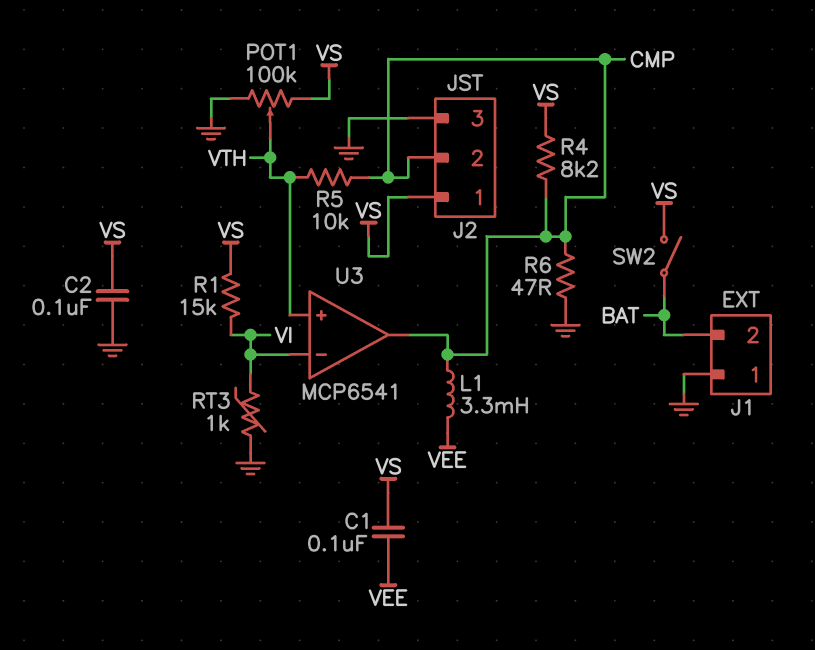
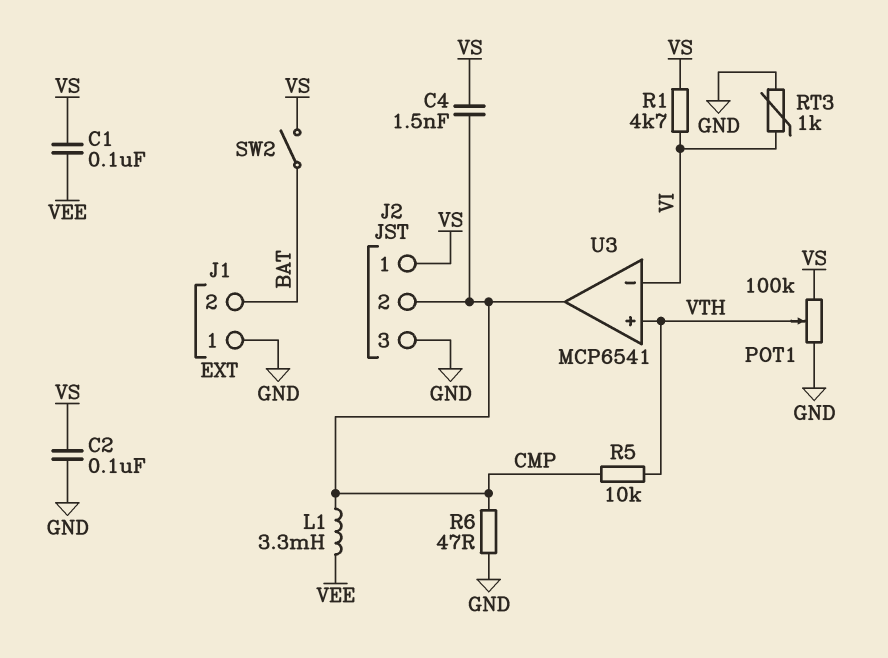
C4: none -> 1.5nF (CMP, VS)
R1: 15k (VI, VS) -> 4.7k (VI, VS)
R4: 8.2k (CMP, VS) -> none

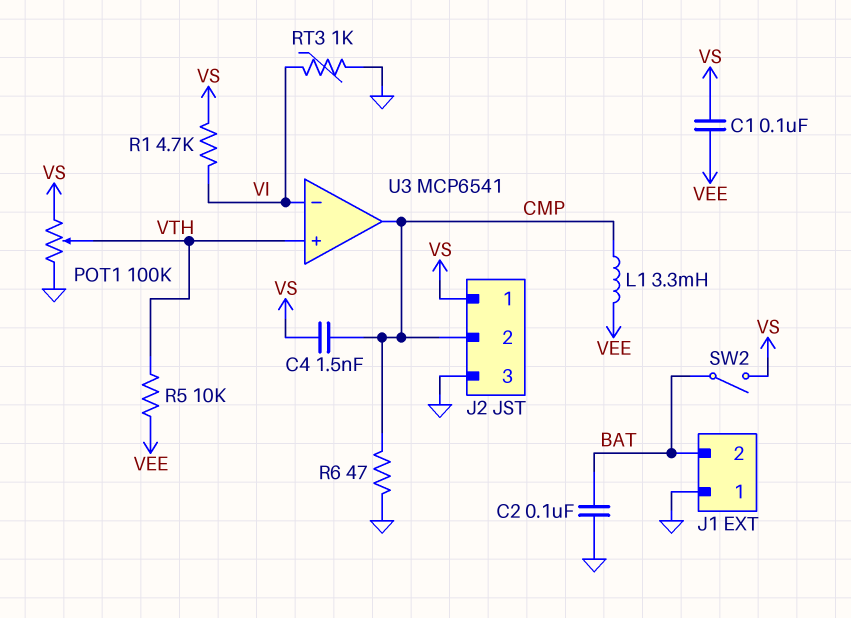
C2: 100nF (GND, VS) -> 100nF (BAT, GND)
R5: 10k (CMP, VTH) -> 10k (VEE, VTH)

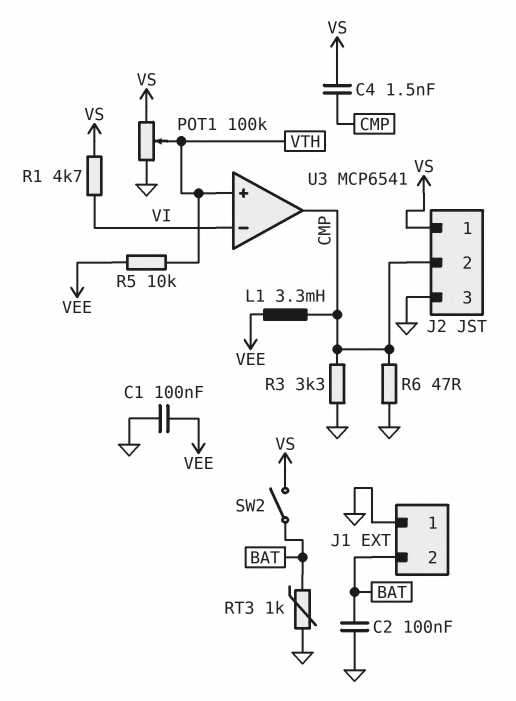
C1: 100nF (VEE, VS) -> 100nF (GND, VEE)
R3: none -> 3.3k (CMP, GND)
RT3: 1k (GND, VI) -> 1k (BAT, GND)

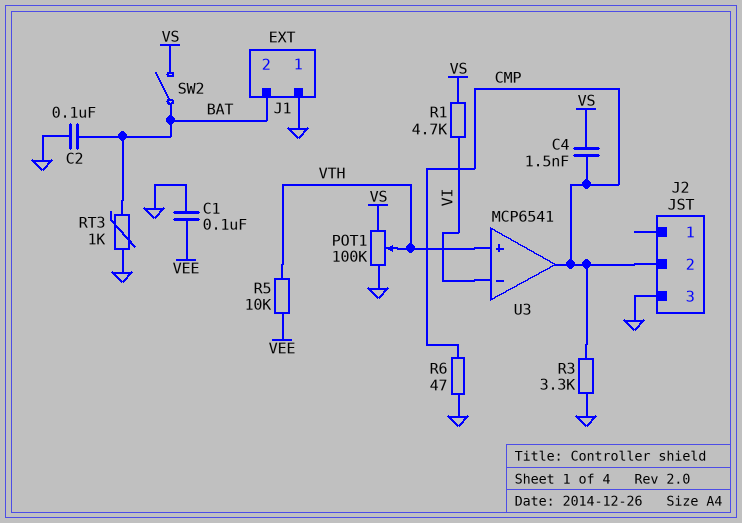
J2 pin 1: VS -> none
L1: 3.3mH (CMP, VEE) -> none

